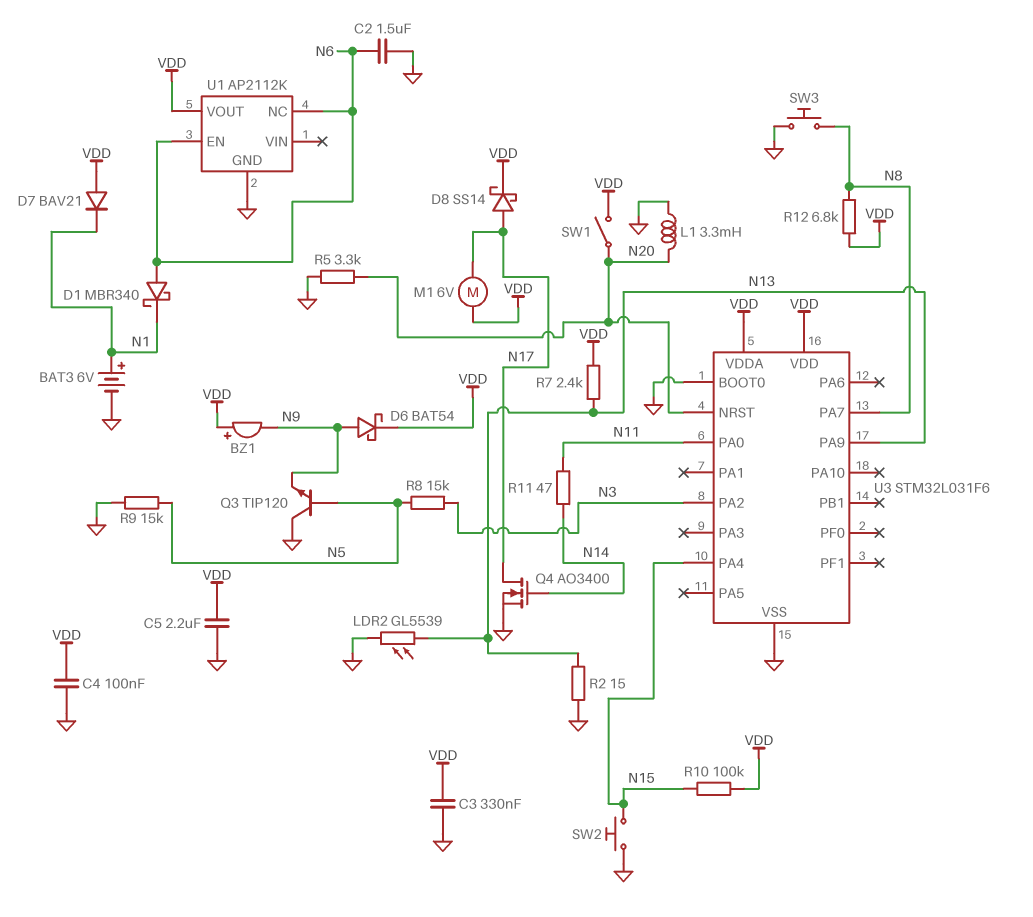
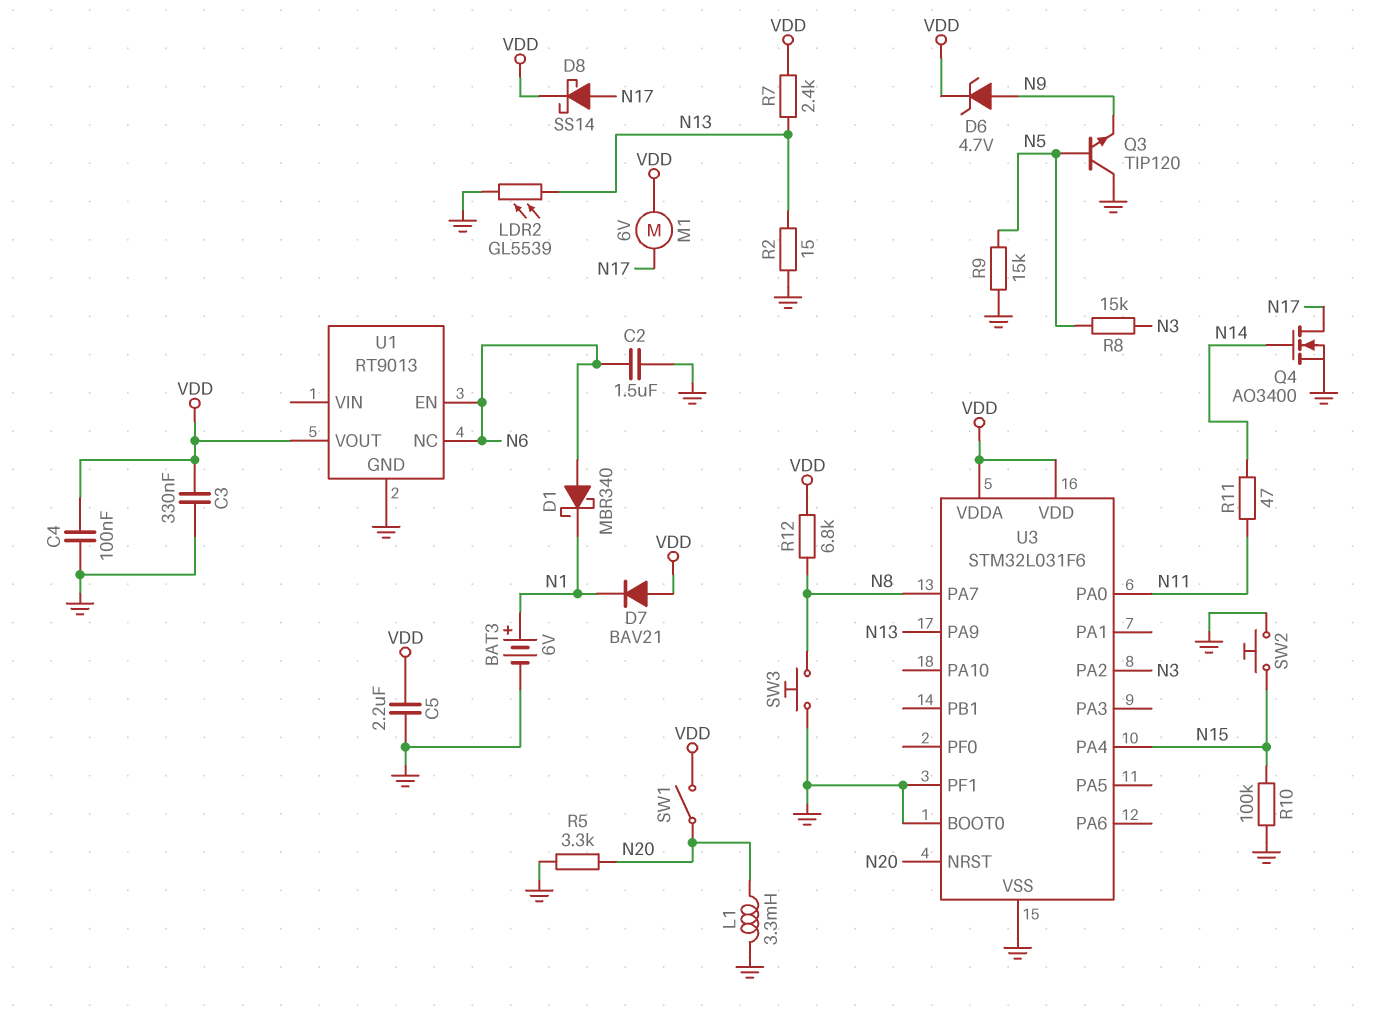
BZ1: buzzer (plus VDD, minus N9) -> none
D6: schottky BAT54 (A N9, K VDD) -> zener 4.7V (A N9, K VDD)
R10: 100k (N15, VDD) -> 100k (GND, N15)
U1: AP2112K -> RT9013
U3 pin PF1: none -> GND

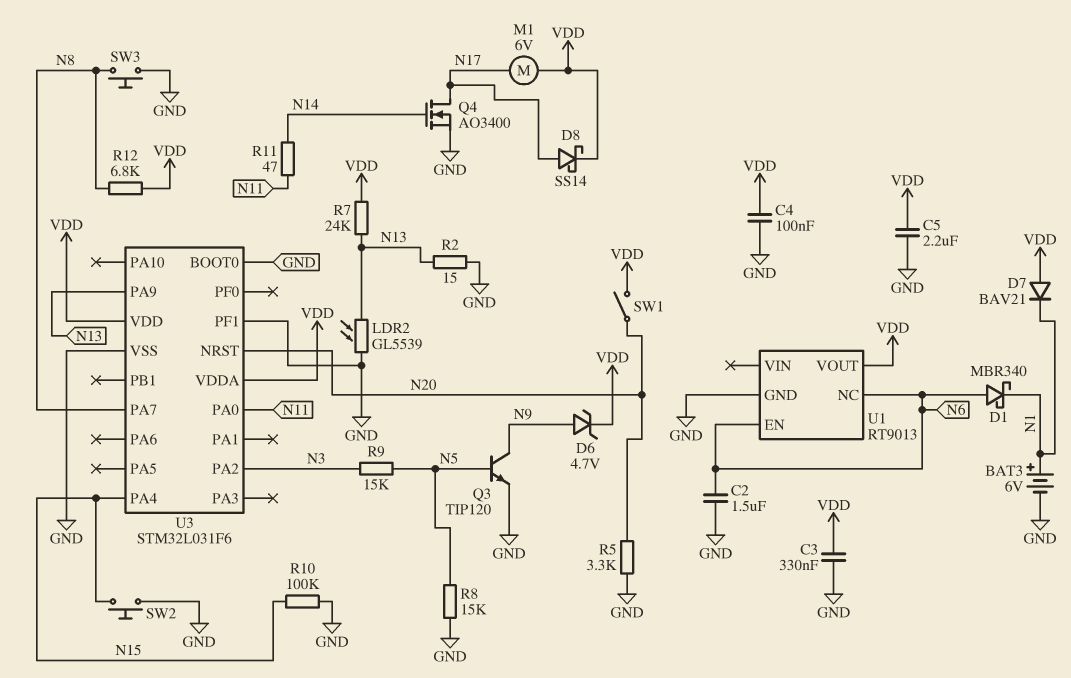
L1: 3.3mH (GND, N20) -> none
Q3: NPN TIP120 (B N5, C GND, E N9) -> NPN TIP120 (B N5, C N9, E GND)
R7: 2.4k (N13, VDD) -> 24k (N13, VDD)
R8: 15k (N3, N5) -> 15k (GND, N5)
R9: 15k (GND, N5) -> 15k (N3, N5)

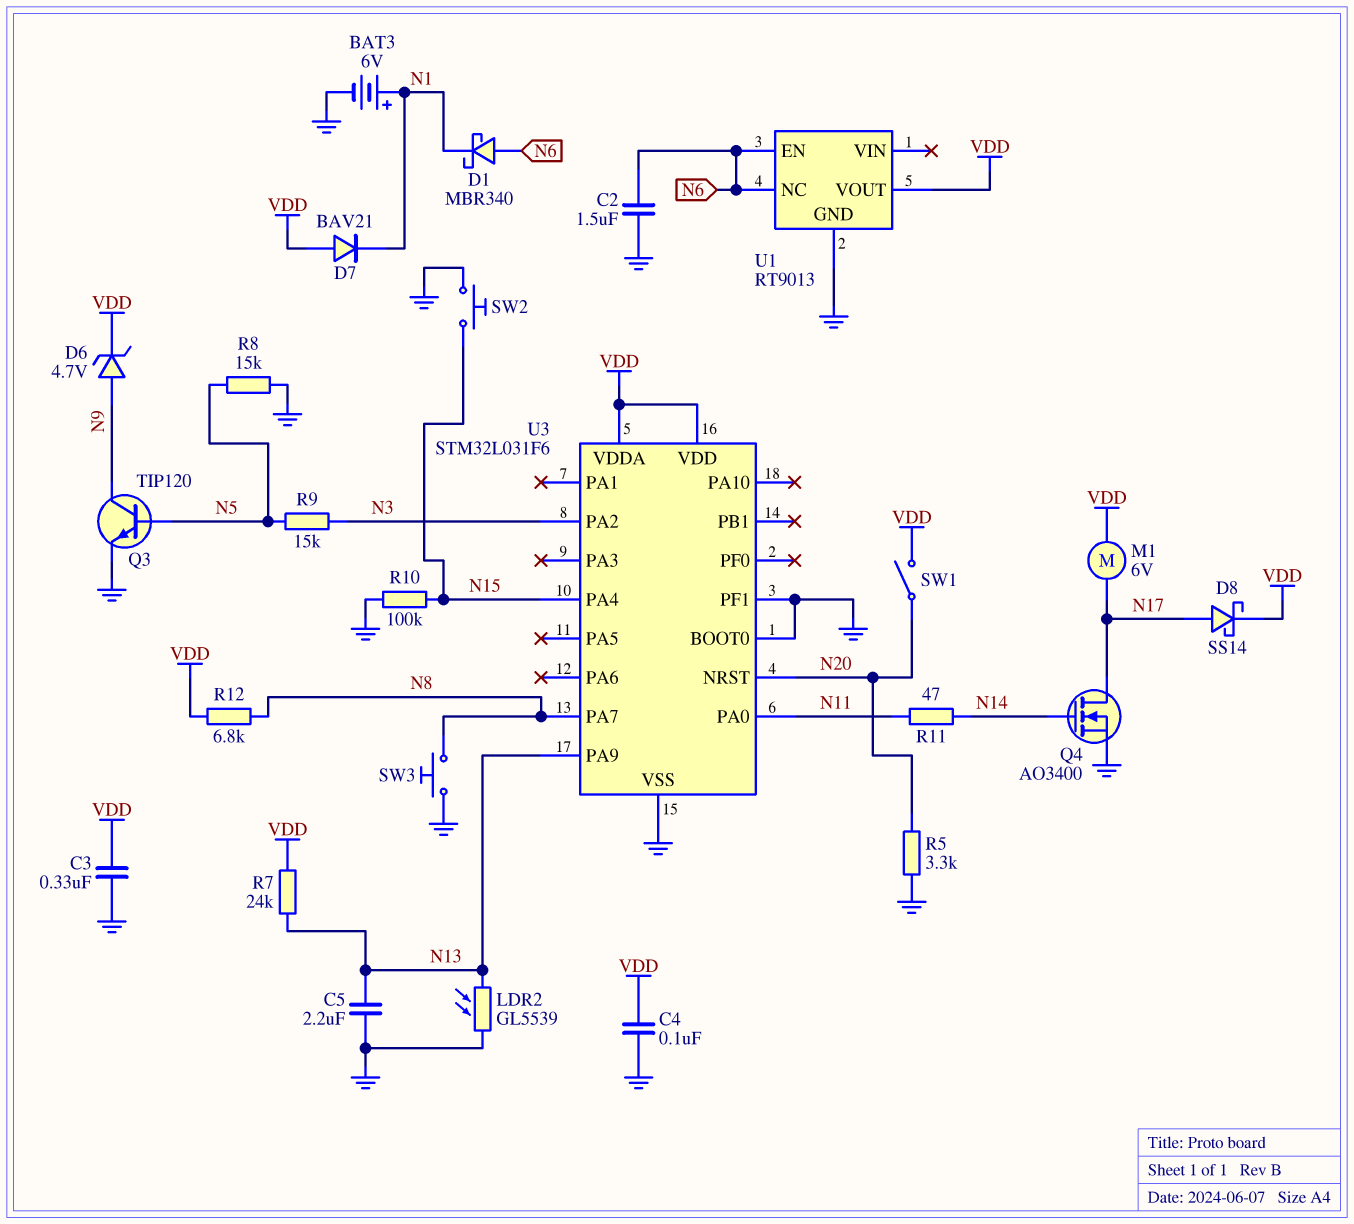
C5: 2.2uF (GND, VDD) -> 2.2uF (GND, N13)
R2: 15 (GND, N13) -> none

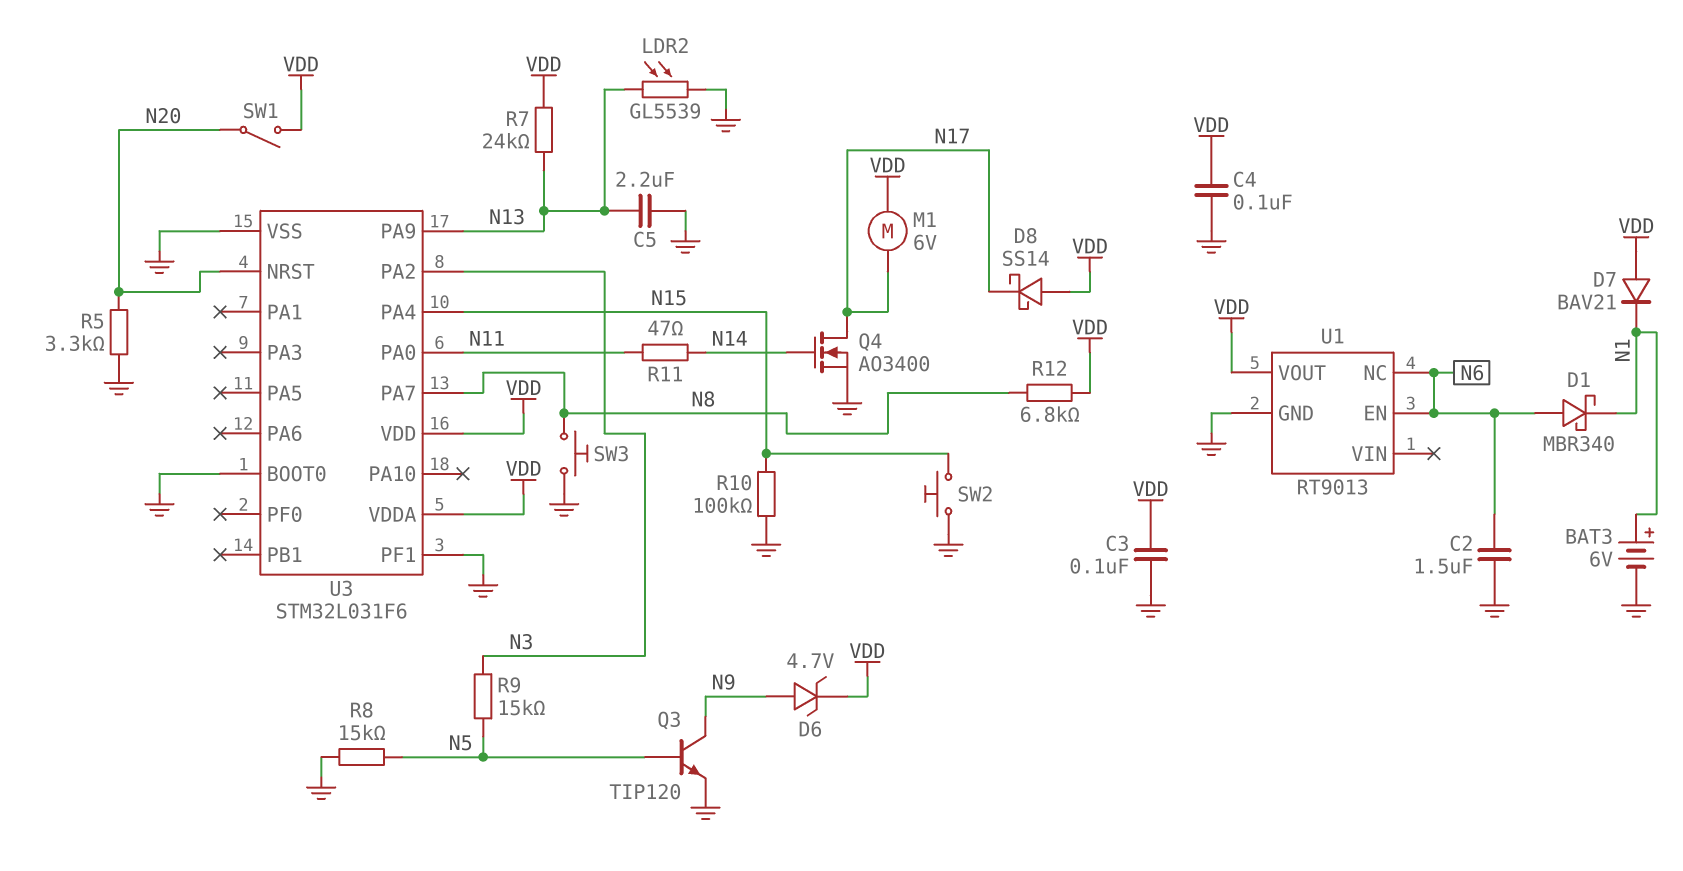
C3: 330nF (GND, VDD) -> 100nF (GND, VDD)
D8: schottky SS14 (A N17, K VDD) -> schottky SS14 (A VDD, K N17)

